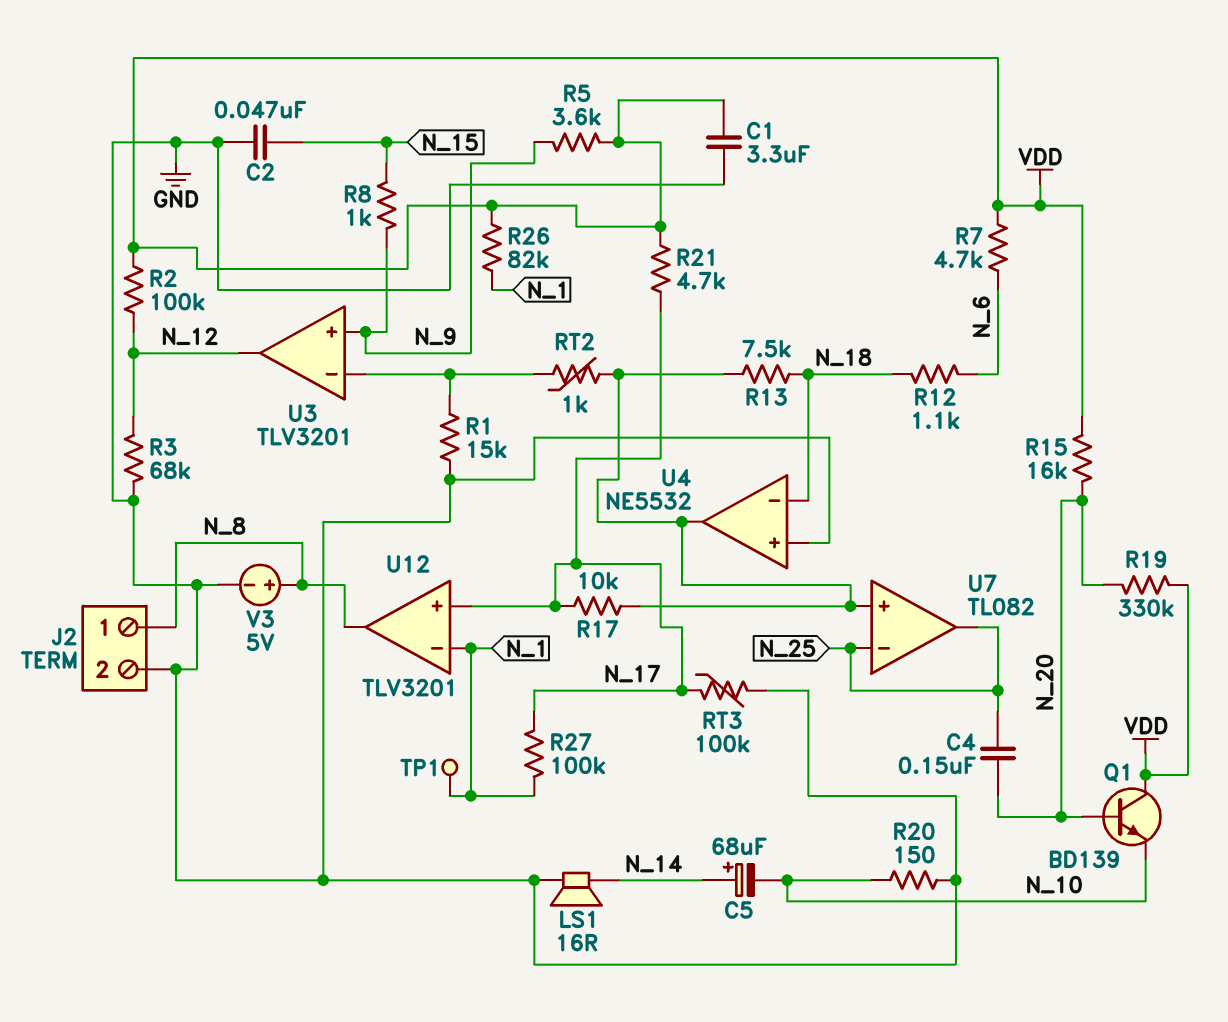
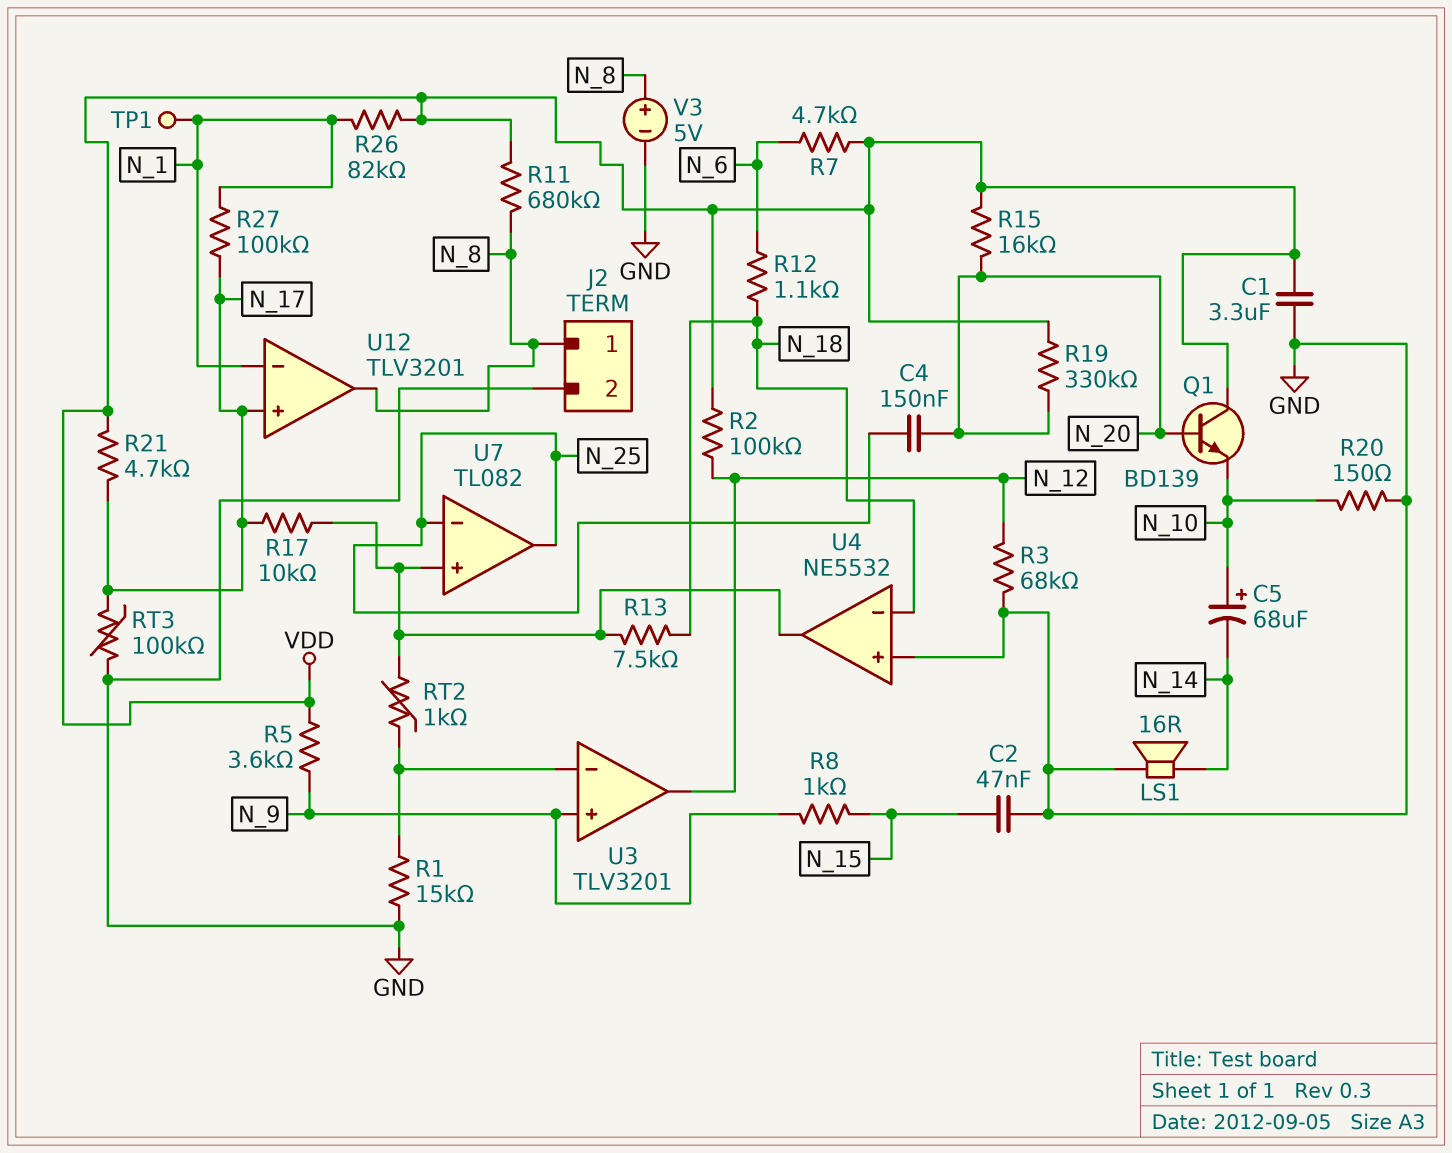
C5: 68uF (plus N_14, minus N_10) -> 68uF (plus N_10, minus N_14)
R11: none -> 680k (N_8, VDD)

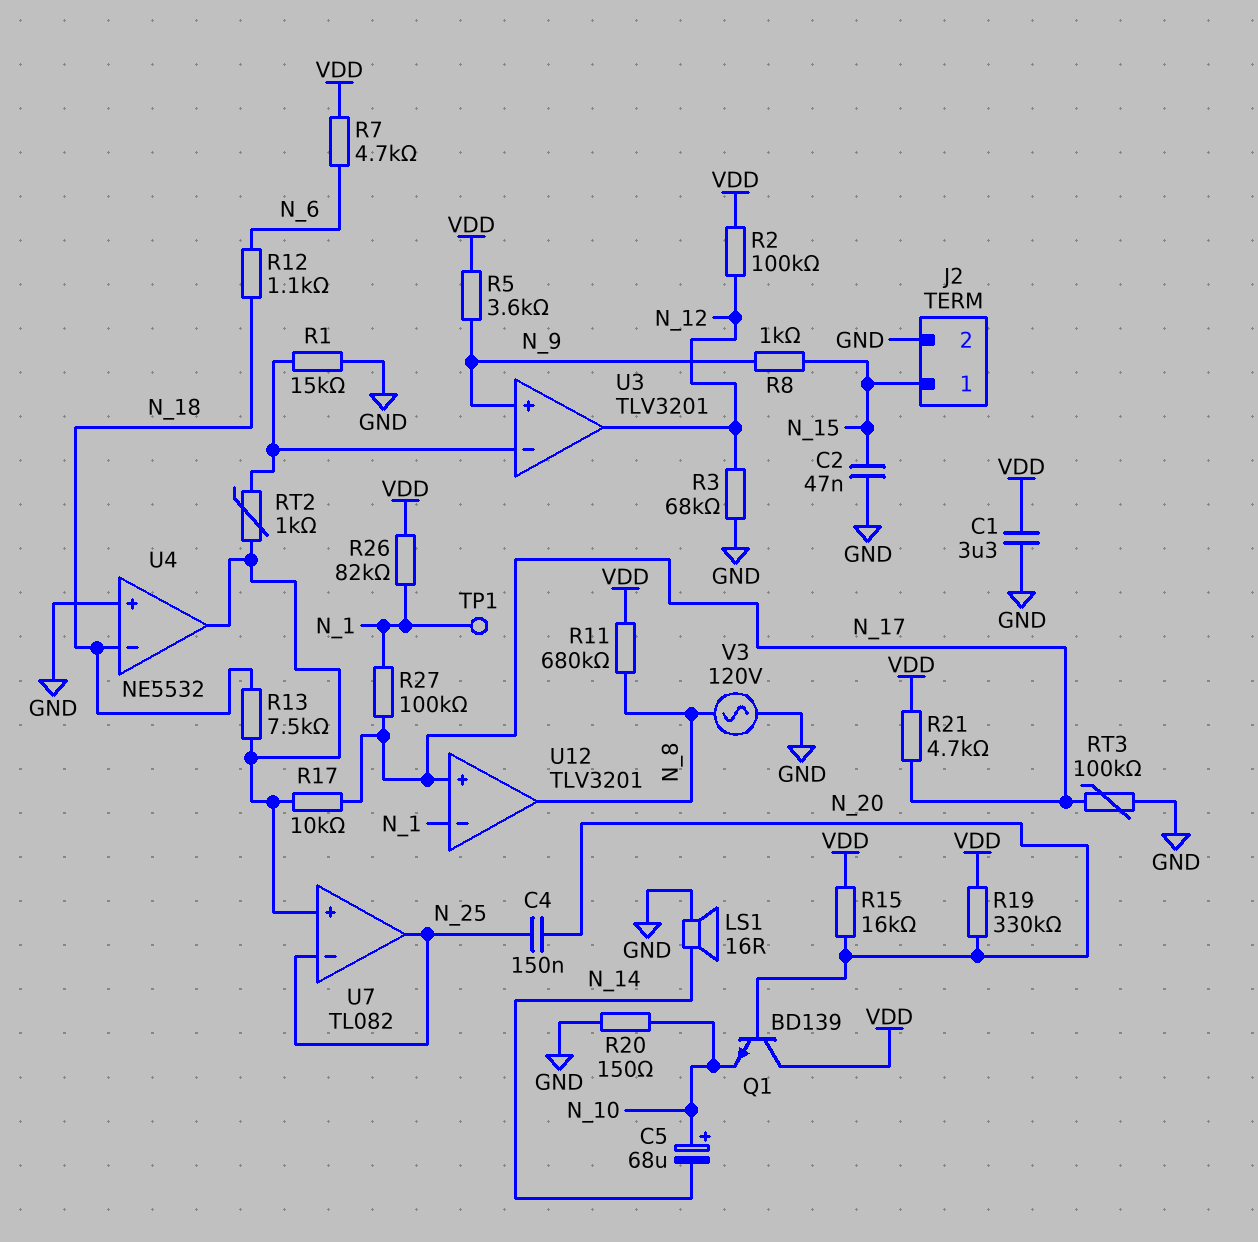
J2 pin 1: N_8 -> N_15
V3: 5V (plus N_8, minus GND) -> AC 120V (GND, N_8)

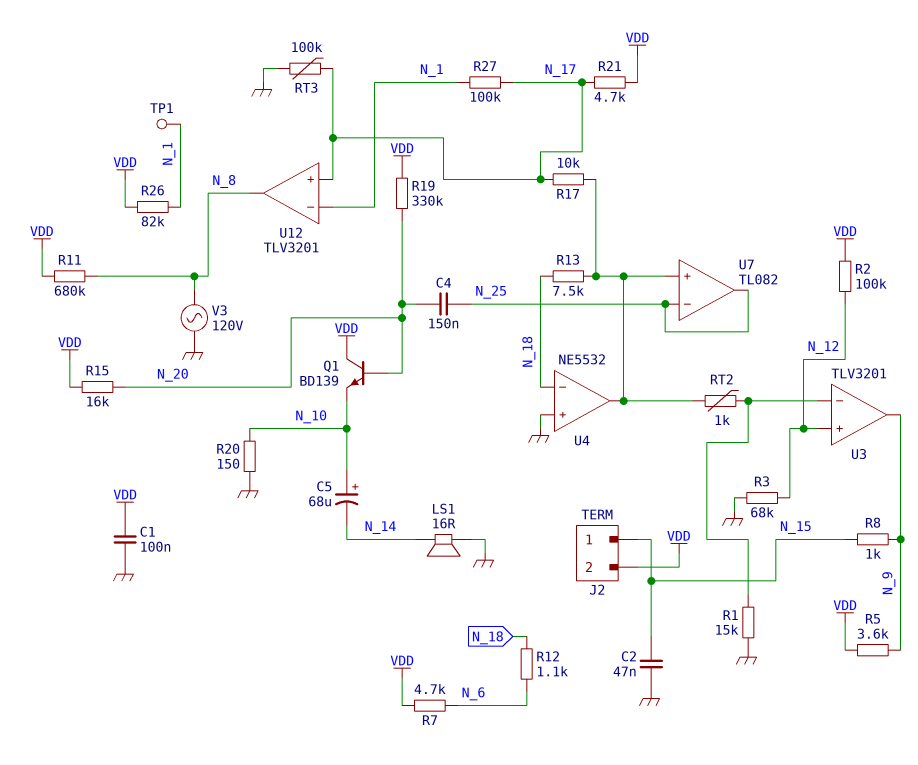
C1: 3.3uF (GND, VDD) -> 100nF (GND, VDD)
J2 pin 2: GND -> VDD
U3 pin in+: N_9 -> N_12
U3 pin out: N_12 -> N_9

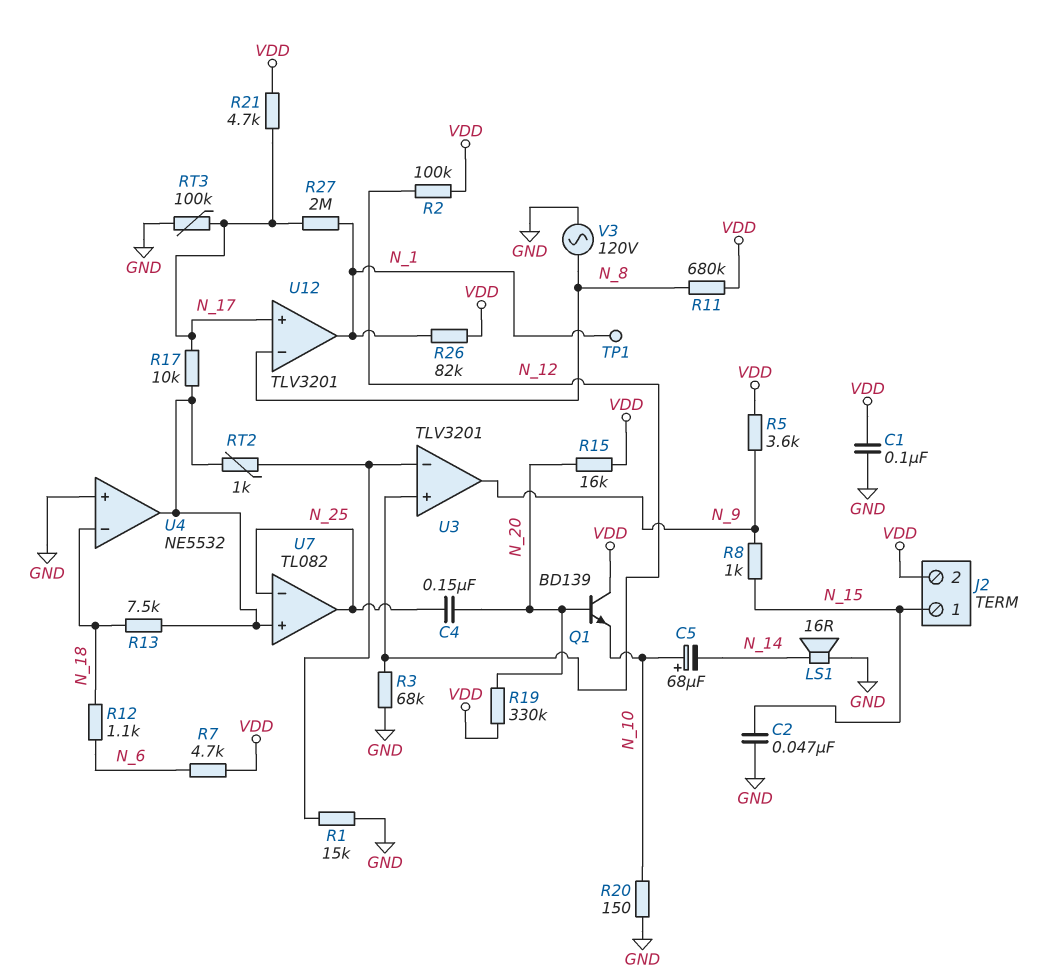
R27: 100k (N_1, N_17) -> 2M (N_1, N_17)
U12 pin in-: N_1 -> N_8
U12 pin out: N_8 -> N_1

